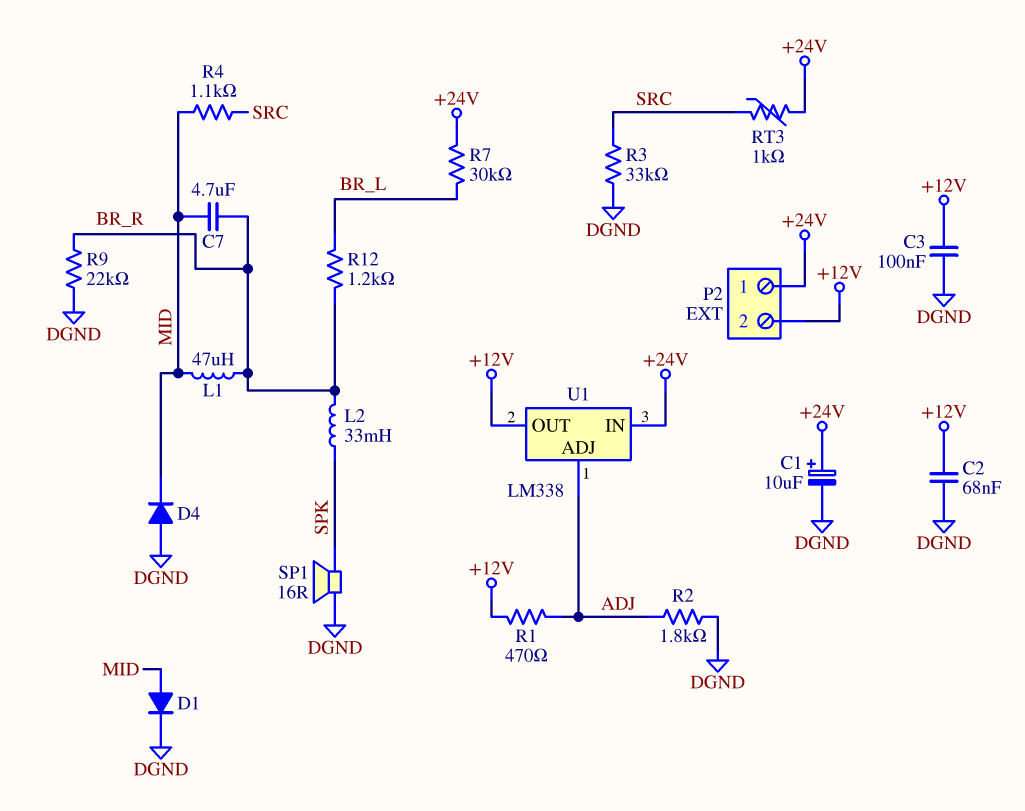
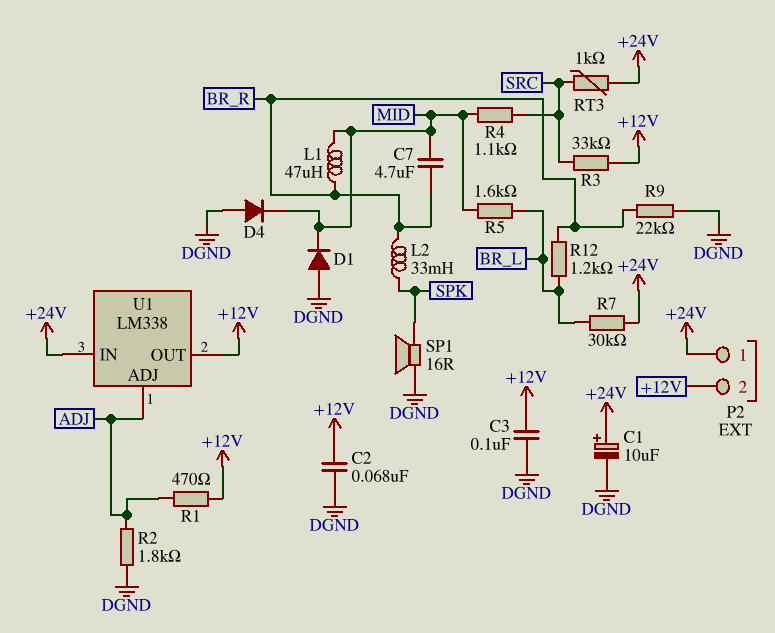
D1: diode (A MID, K DGND) -> diode (A DGND, K MID)
R3: 33k (DGND, SRC) -> 33k (+12V, SRC)
R5: none -> 1.6k (BR_L, MID)

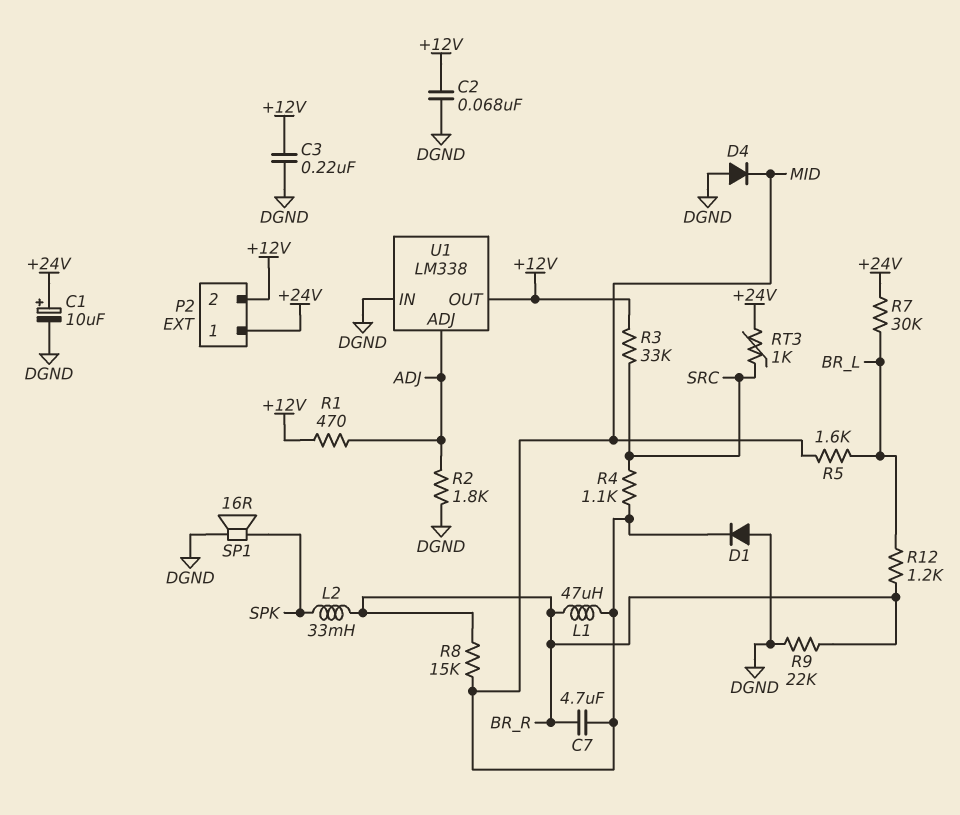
C3: 100nF (+12V, DGND) -> 220nF (+12V, DGND)
R8: none -> 15k (BR_R, MID)
U1 pin IN: +24V -> DGND

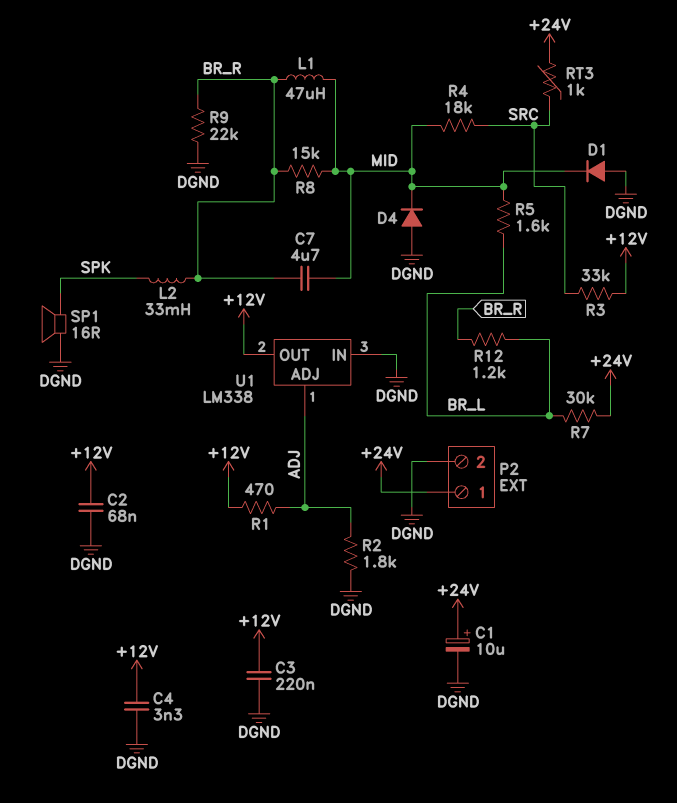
C4: none -> 3.3nF (+12V, DGND)
P2 pin 2: +12V -> DGND
R4: 1.1k (MID, SRC) -> 18k (MID, SRC)

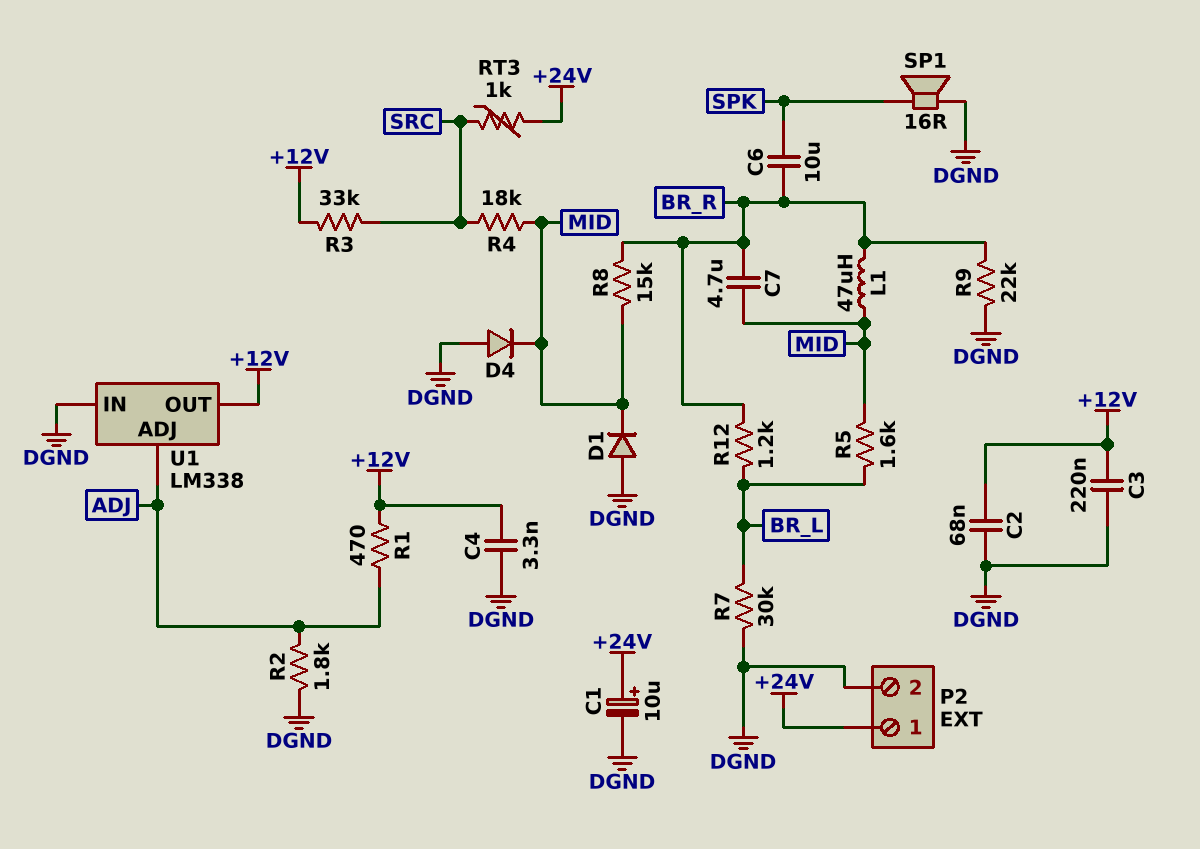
C6: none -> 10uF (BR_R, SPK)
L2: 33mH (BR_R, SPK) -> none
R7: 30k (+24V, BR_L) -> 30k (BR_L, DGND)

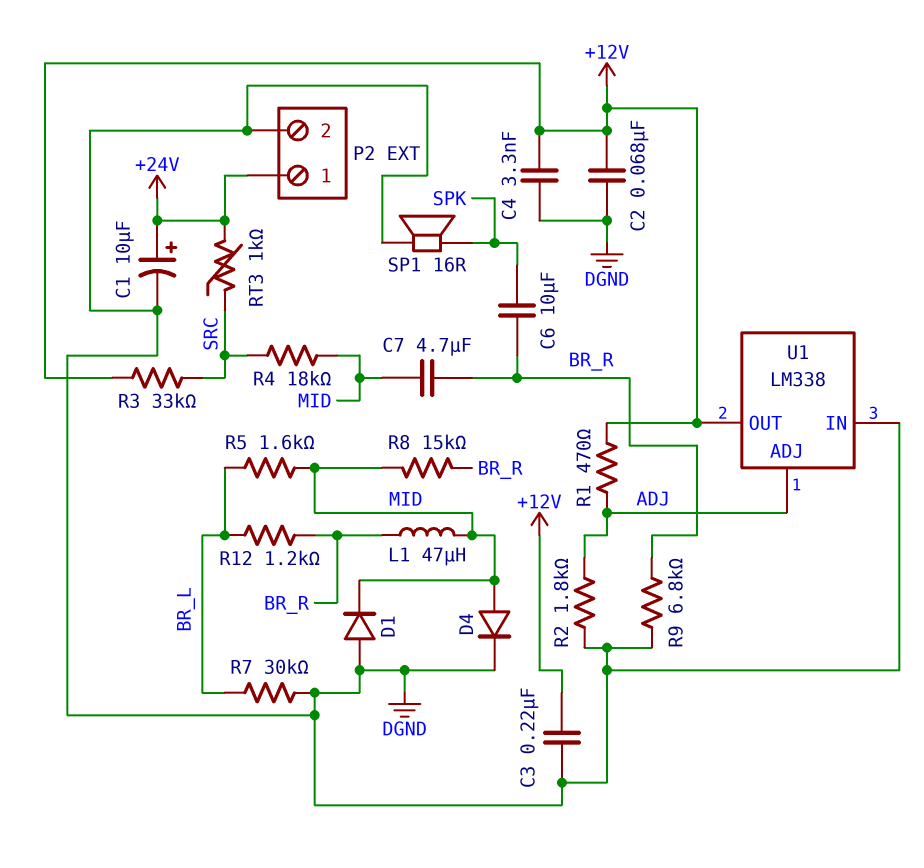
D4: diode (A DGND, K MID) -> diode (A MID, K DGND)
R9: 22k (BR_R, DGND) -> 6.8k (BR_R, DGND)

